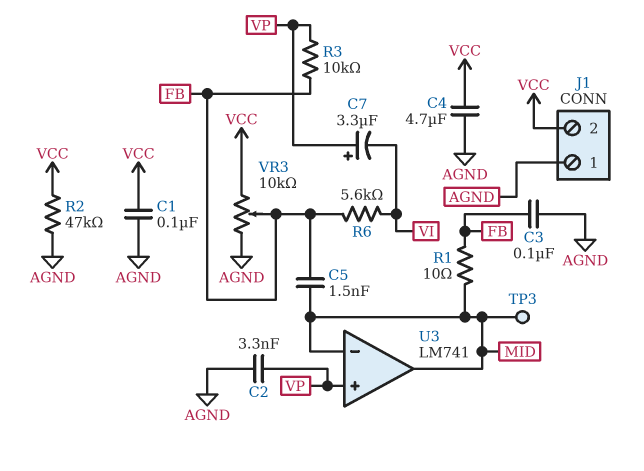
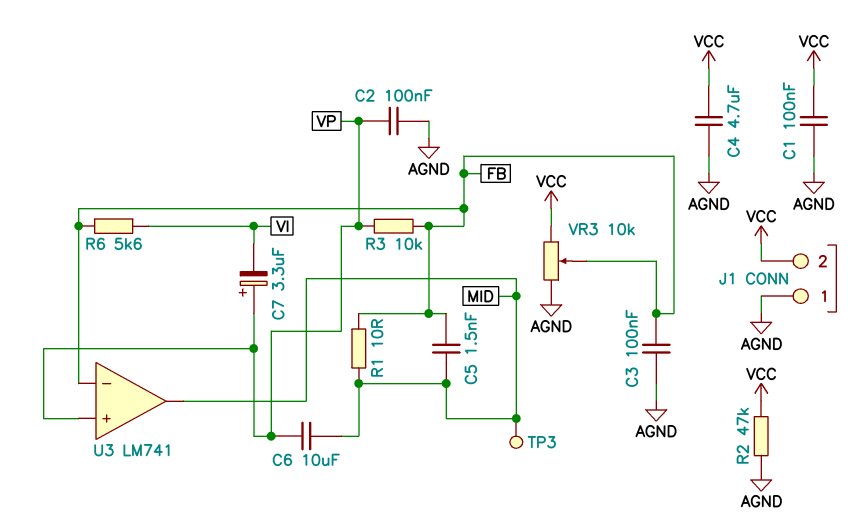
C2: 3.3nF (AGND, VP) -> 100nF (AGND, VP)
C6: none -> 10uF (MID, VP)
U3 pin in-: MID -> FB

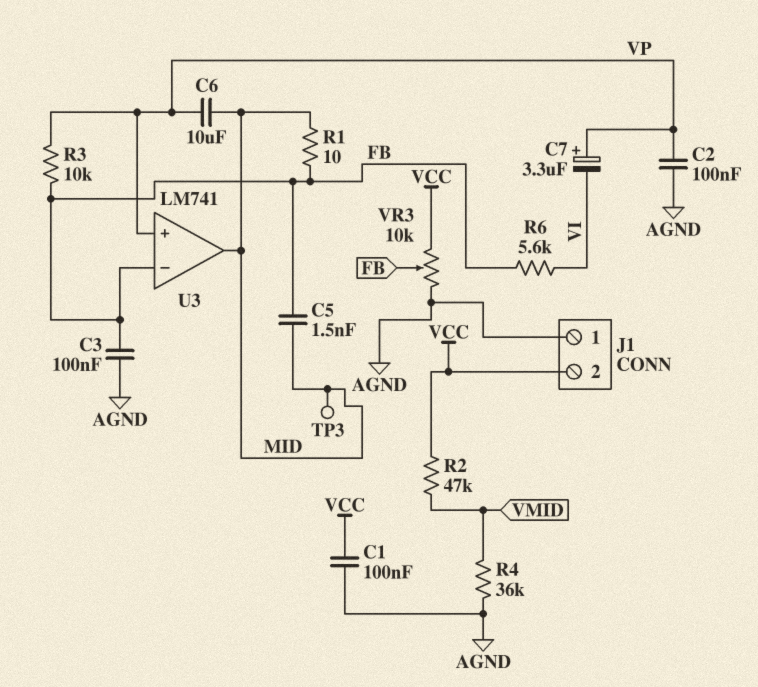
C4: 4.7uF (AGND, VCC) -> none
R2: 47k (AGND, VCC) -> 47k (VCC, VMID)
R4: none -> 36k (AGND, VMID)

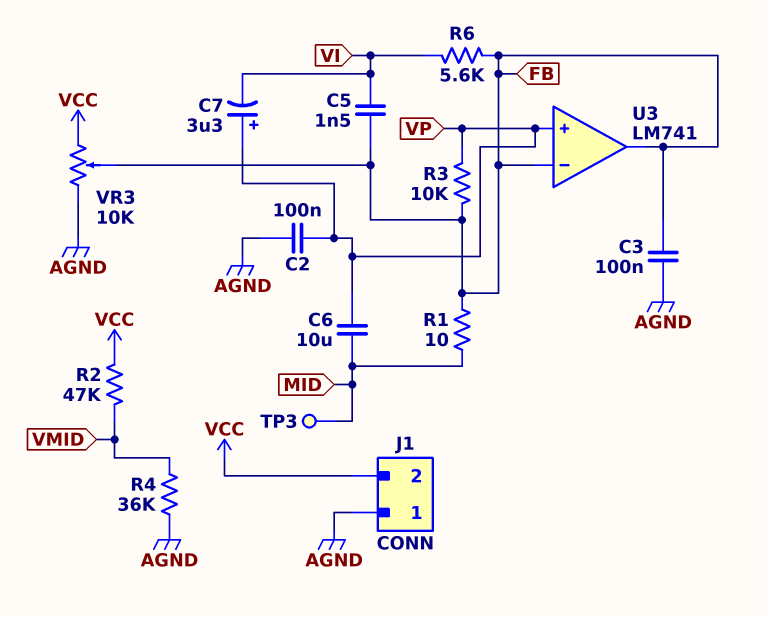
C1: 100nF (AGND, VCC) -> none
C5: 1.5nF (FB, MID) -> 1.5nF (FB, VI)
U3 pin out: MID -> FB

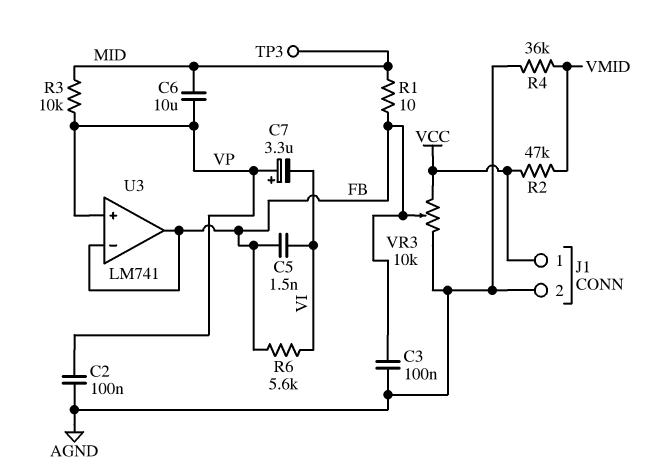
J1 pin 1: AGND -> VCC
J1 pin 2: VCC -> AGND
R3: 10k (FB, VP) -> 10k (MID, VP)

